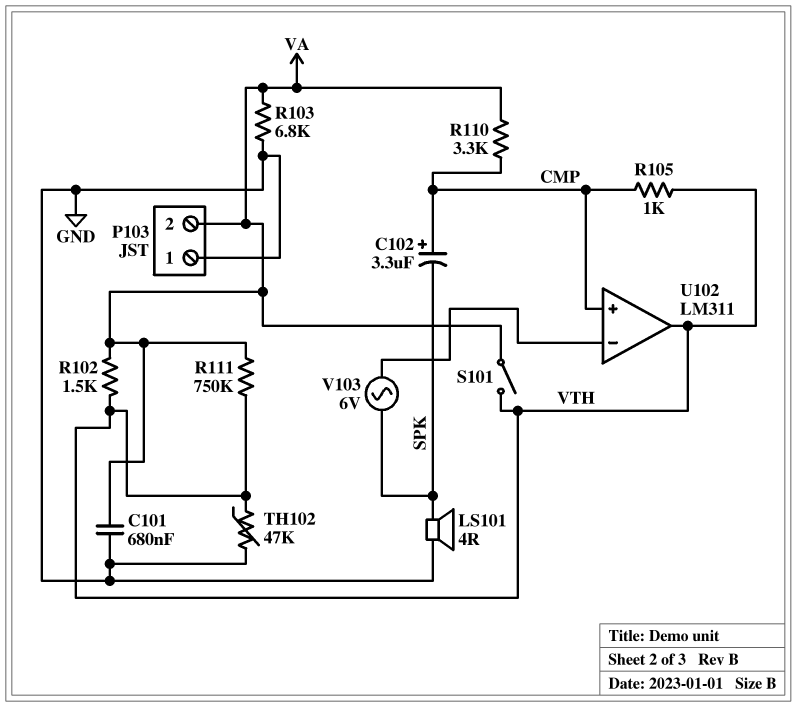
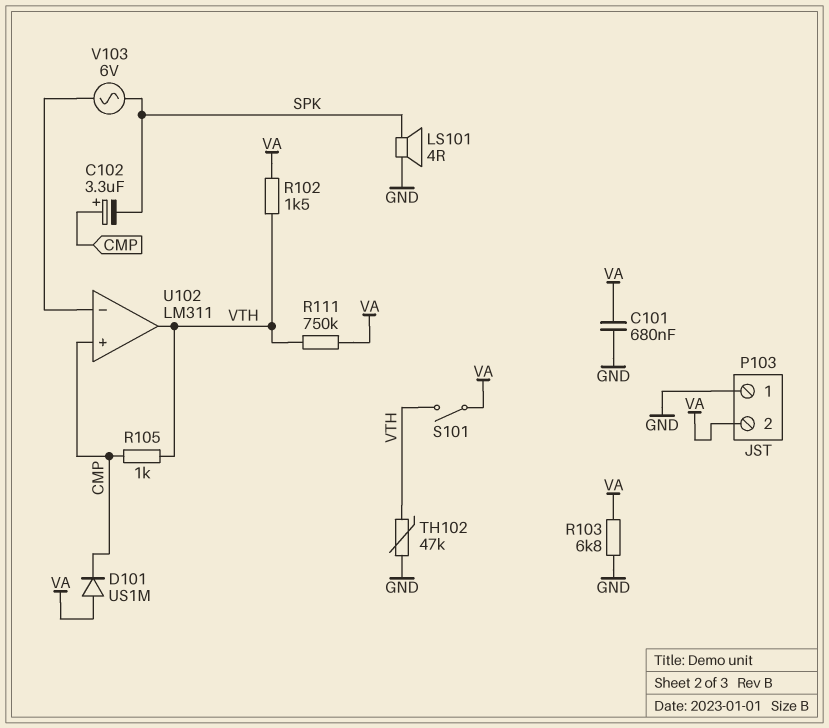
D101: none -> diode US1M (A VA, K CMP)
R110: 3.3k (CMP, VA) -> none

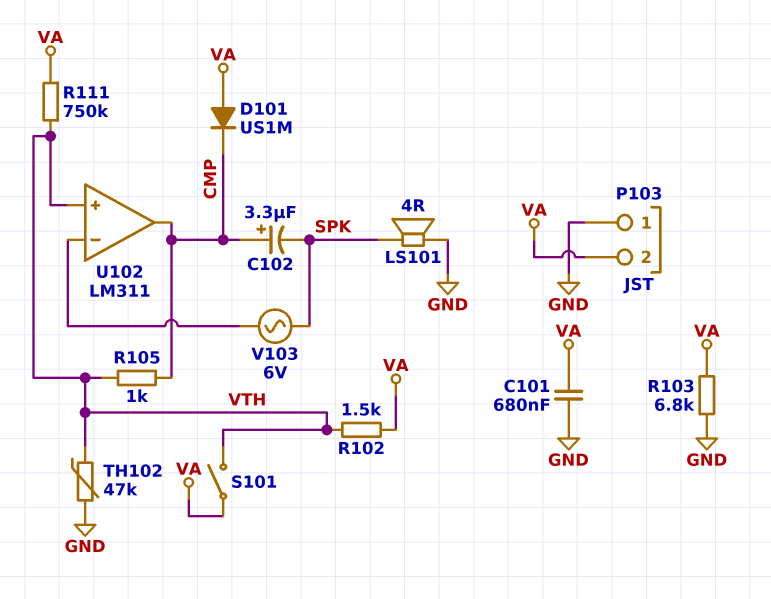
U102 pin in+: CMP -> VTH
U102 pin out: VTH -> CMP

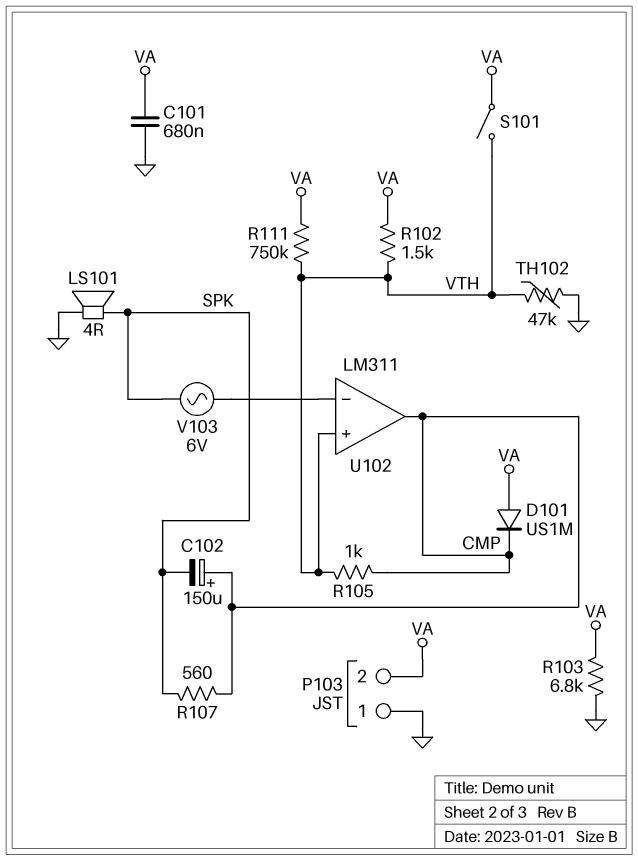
C102: 3.3uF (plus CMP, minus SPK) -> 150uF (plus CMP, minus SPK)
R107: none -> 560 (CMP, SPK)

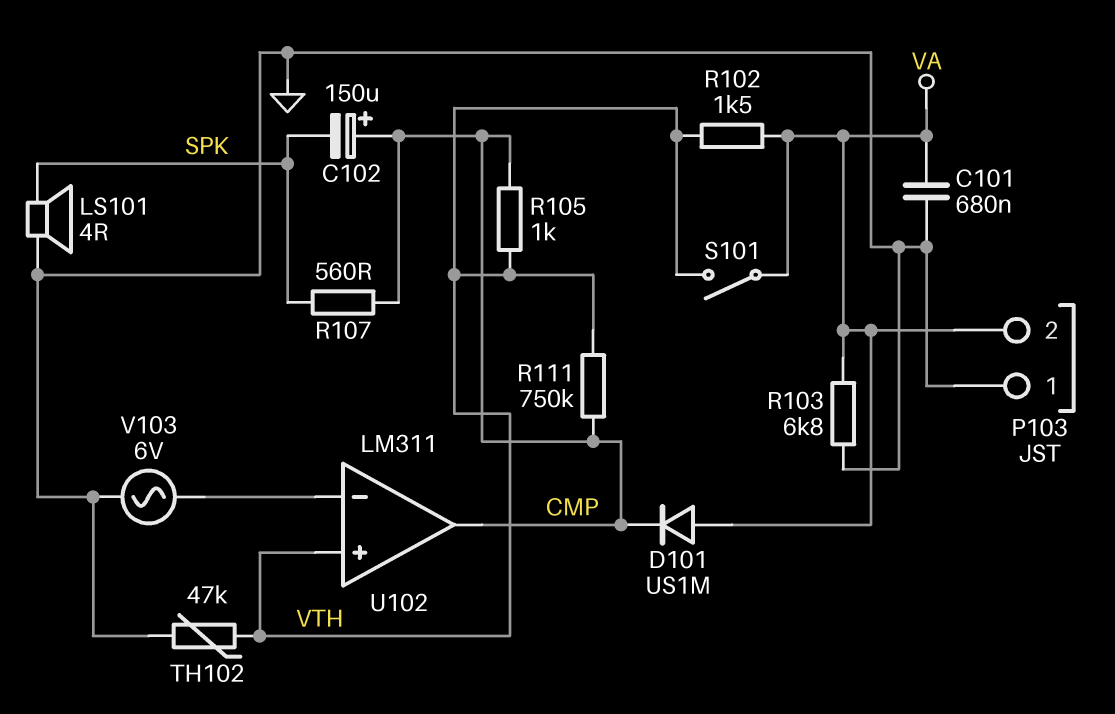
R111: 750k (VA, VTH) -> 750k (CMP, VTH)
V103: AC 6V (SPK, U102/in-) -> AC 6V (GND, U102/in-)

